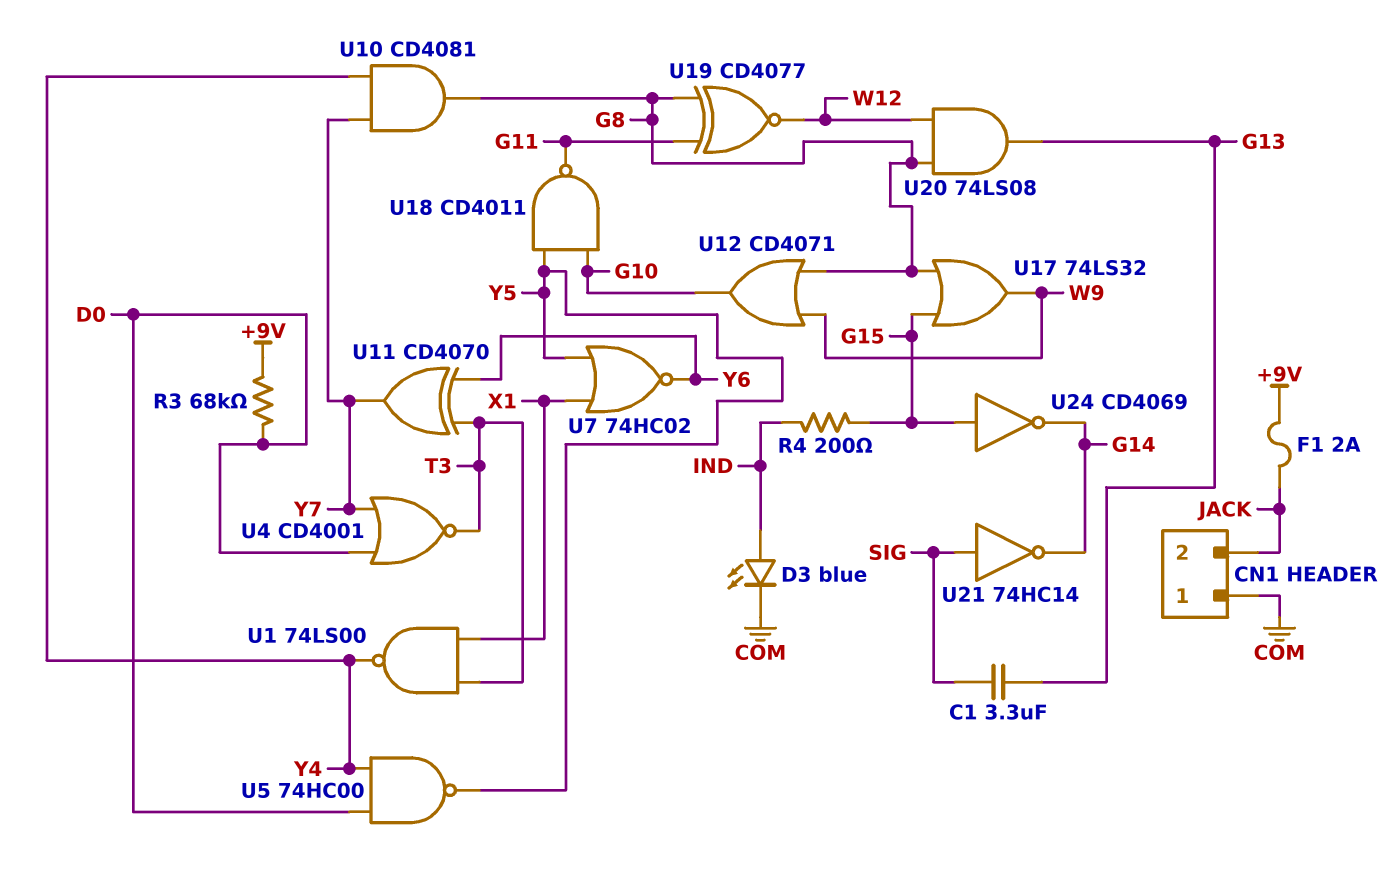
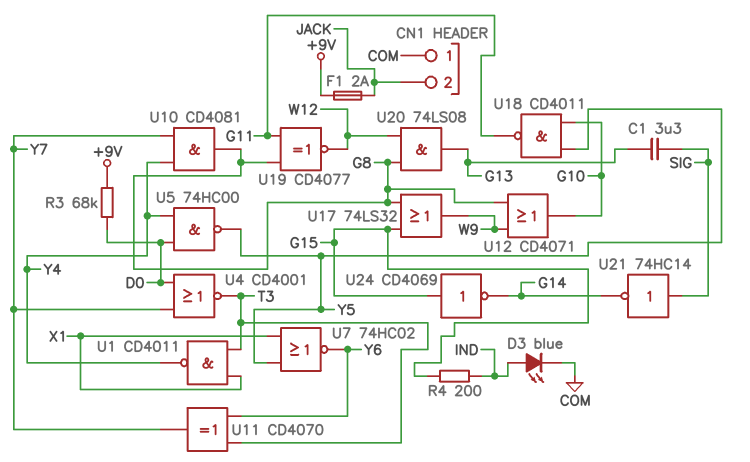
U1: NAND 74LS00 (in T3, in X1, out Y4) -> NAND CD4011 (in T3, in X1, out Y4)

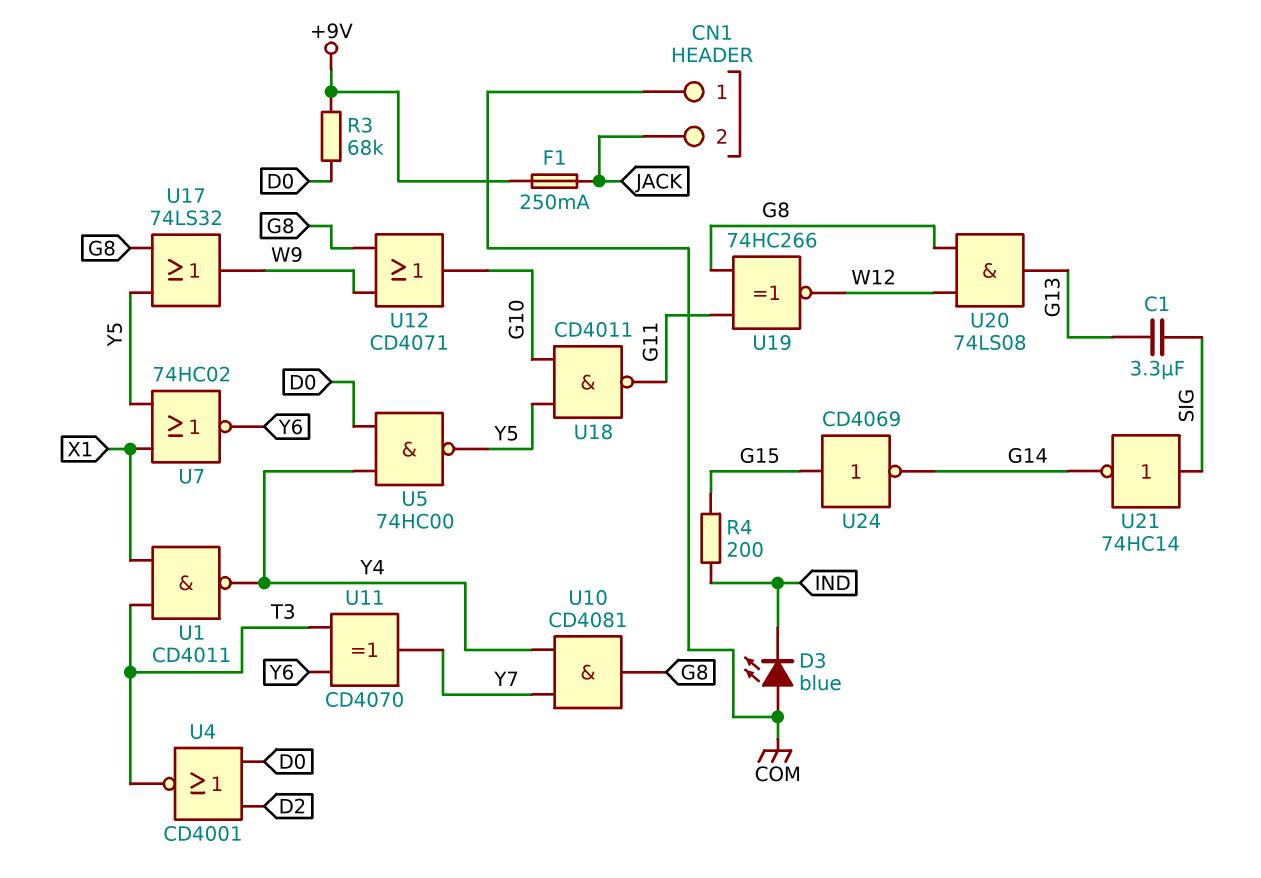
D3: LED blue (A IND, K COM) -> LED blue (A COM, K IND)
F1: 2A (+9V, JACK) -> 250mA (+9V, JACK)
U4: NOR CD4001 (in D0, in Y7, out T3) -> NOR CD4001 (in D0, in D2, out T3)
U17: OR 74LS32 (in G8, in G15, out W9) -> OR 74LS32 (in G8, in Y5, out W9)
U19: XNOR CD4077 (in G8, in G11, out W12) -> XNOR 74HC266 (in G8, in G11, out W12)

